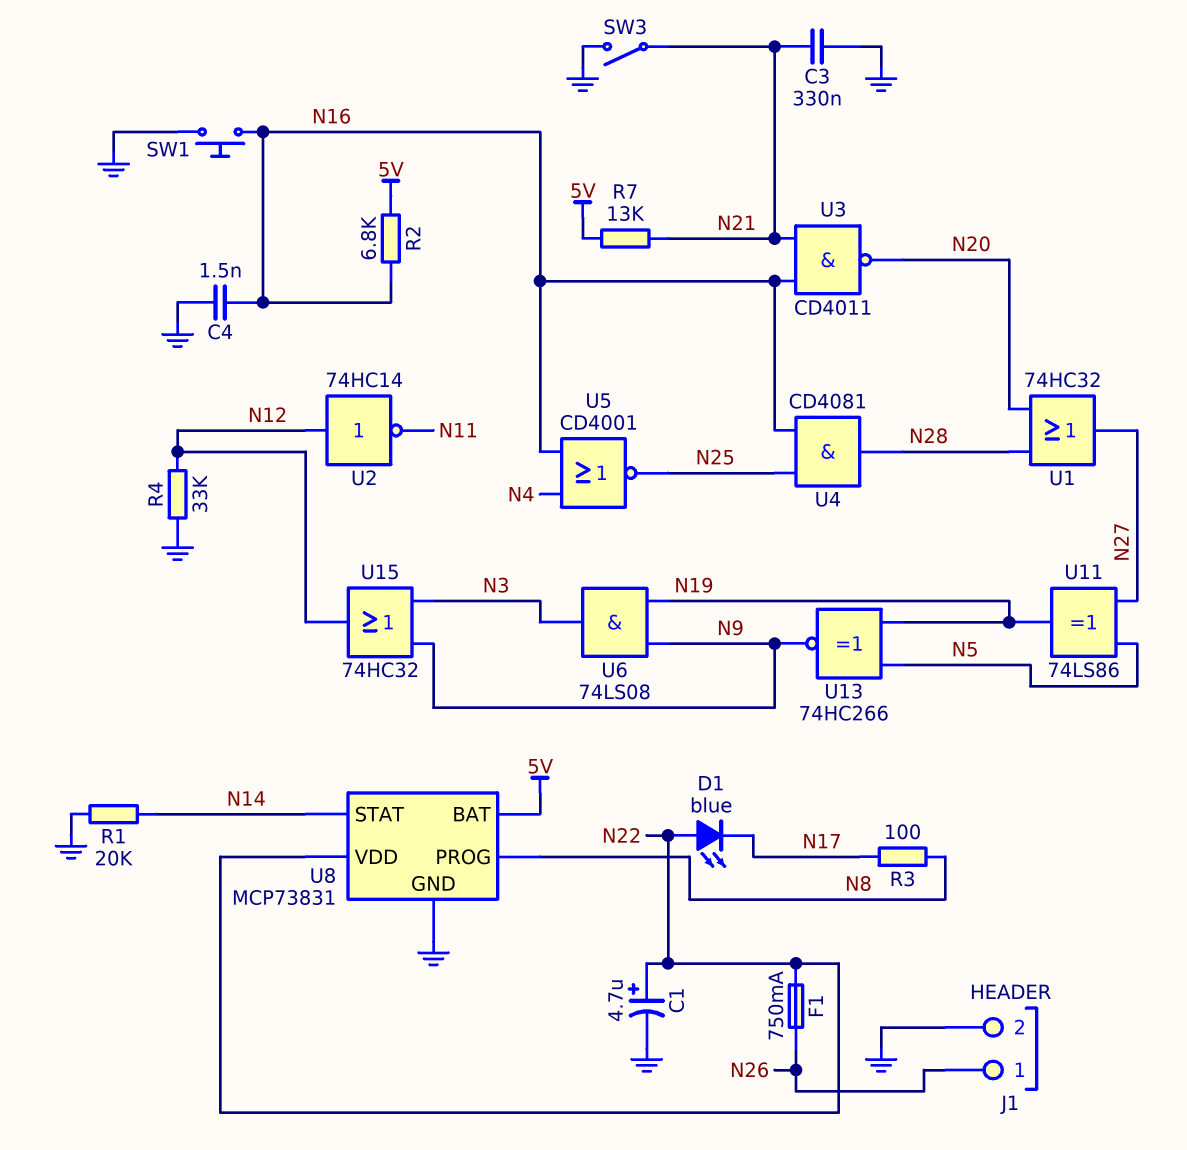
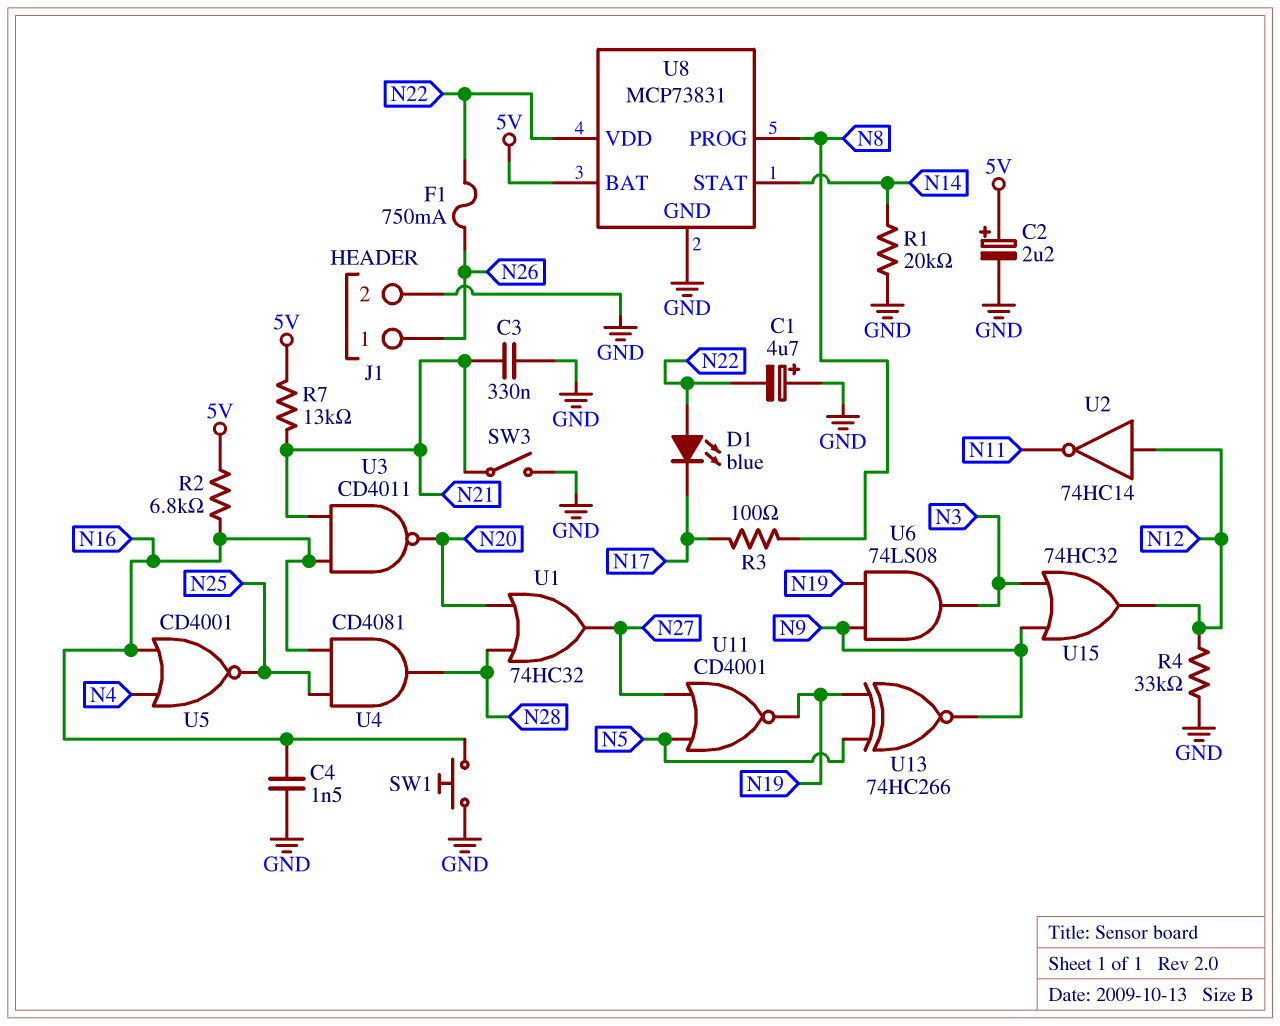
C1: 4.7uF (plus N22, minus GND) -> 4.7uF (plus GND, minus N22)
C2: none -> 2.2uF (plus 5V, minus GND)
U11: XOR 74LS86 (in N5, in N27, out N19) -> NOR CD4001 (in N5, in N27, out N19)

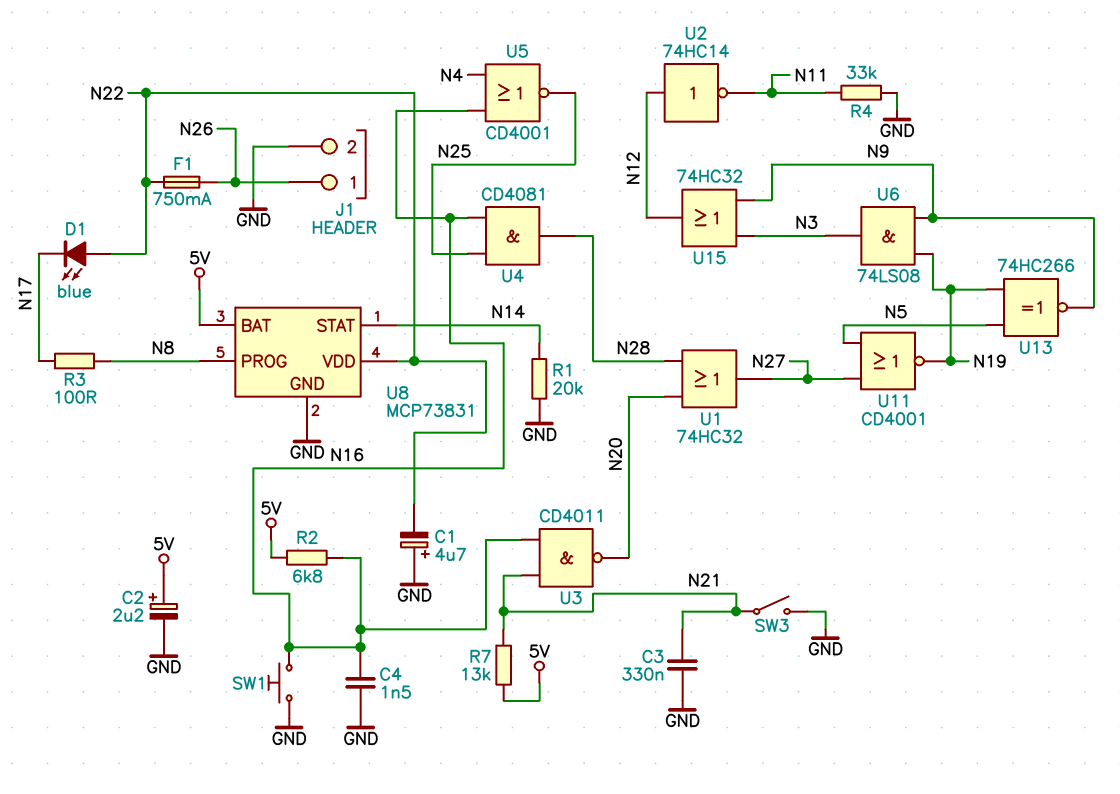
R4: 33k (GND, N12) -> 33k (GND, N11)

